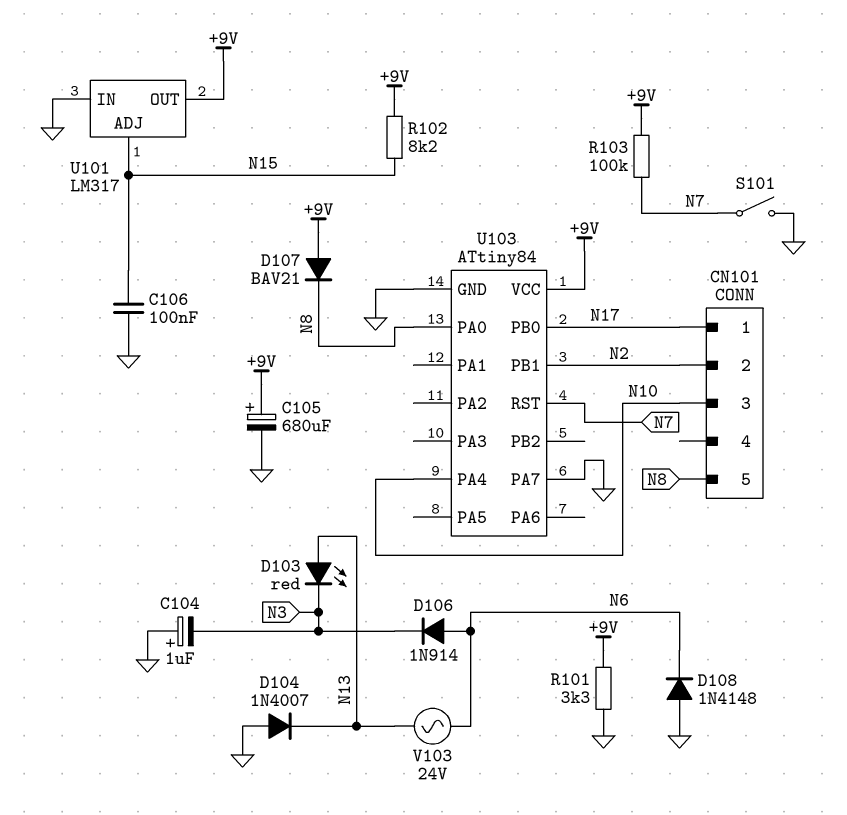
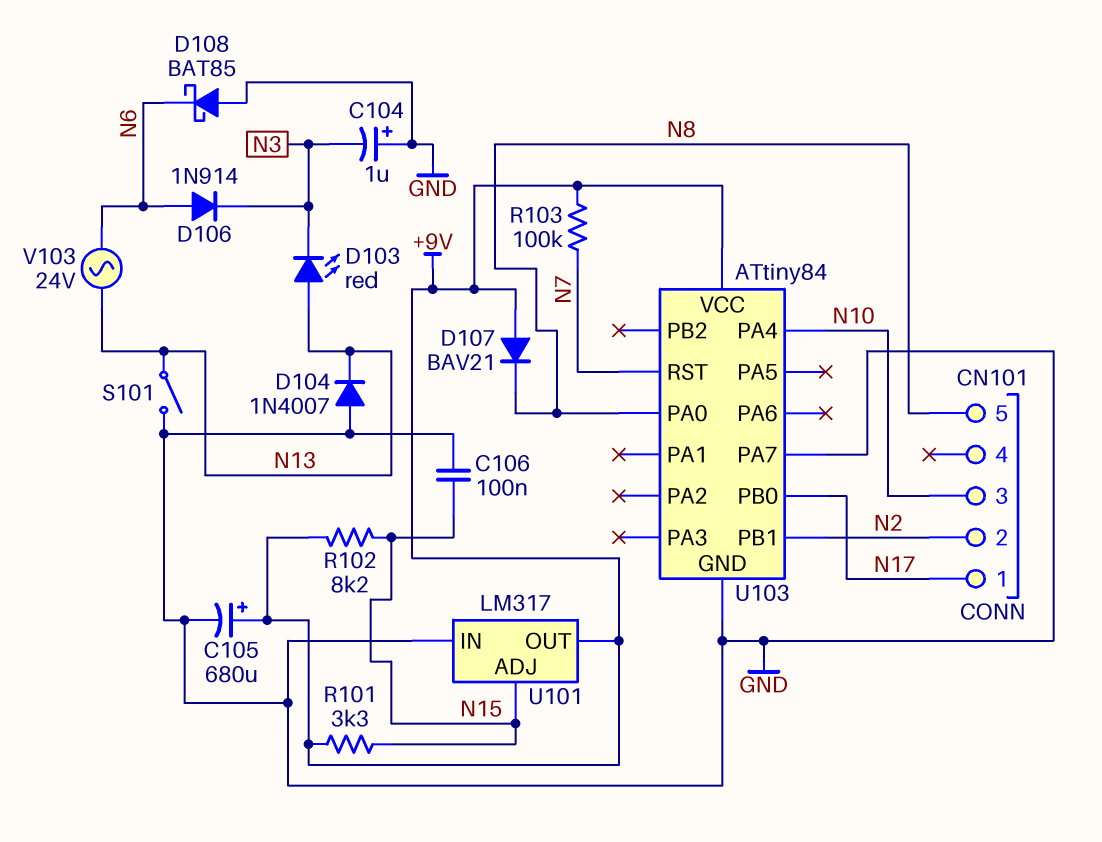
D108: diode 1N4148 (A GND, K N6) -> schottky BAT85 (A GND, K N6)
R101: 3.3k (+9V, GND) -> 3.3k (+9V, N15)
S101: switch (GND, N7) -> switch (GND, N13)

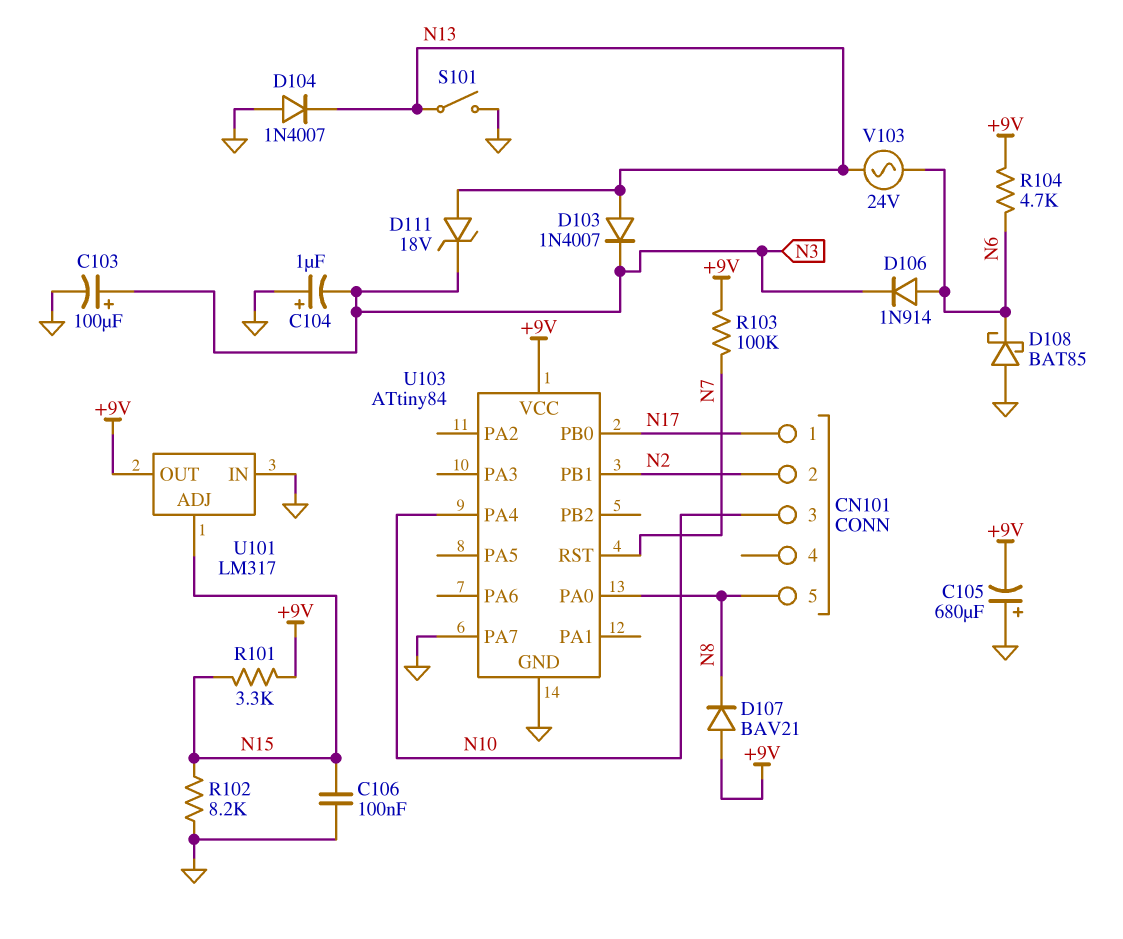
C103: none -> 100uF (plus N3, minus GND)
C105: 680uF (plus +9V, minus GND) -> 680uF (plus GND, minus +9V)
D103: LED red (A N13, K N3) -> diode 1N4007 (A N13, K N3)
D111: none -> zener 18V (A N13, K N3)
R102: 8.2k (+9V, N15) -> 8.2k (GND, N15)
R104: none -> 4.7k (+9V, N6)

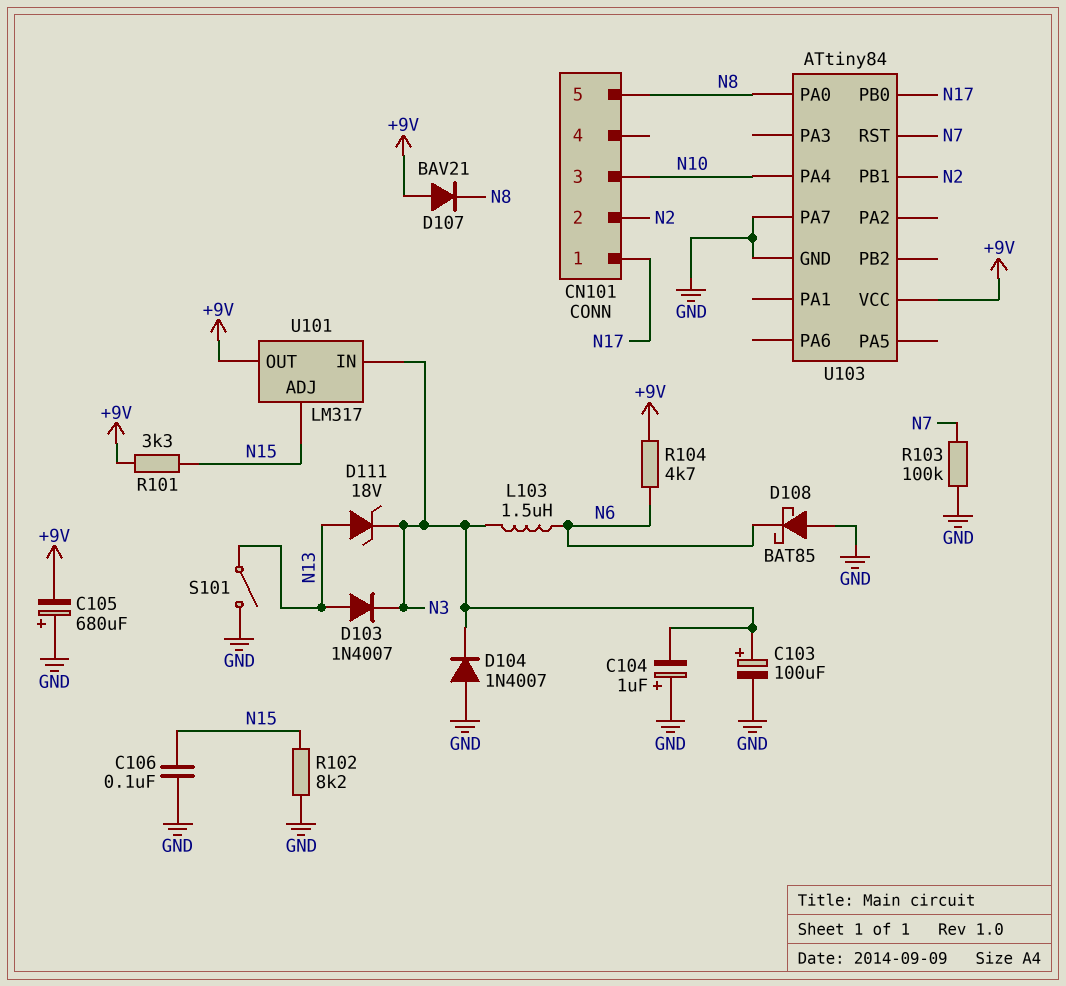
D104: diode 1N4007 (A GND, K N13) -> diode 1N4007 (A GND, K N3)
D106: diode 1N914 (A N6, K N3) -> none
L103: none -> 1.5uH (N3, N6)
R103: 100k (+9V, N7) -> 100k (GND, N7)
U101 pin IN: GND -> N3
V103: AC 24V (N6, N13) -> none

